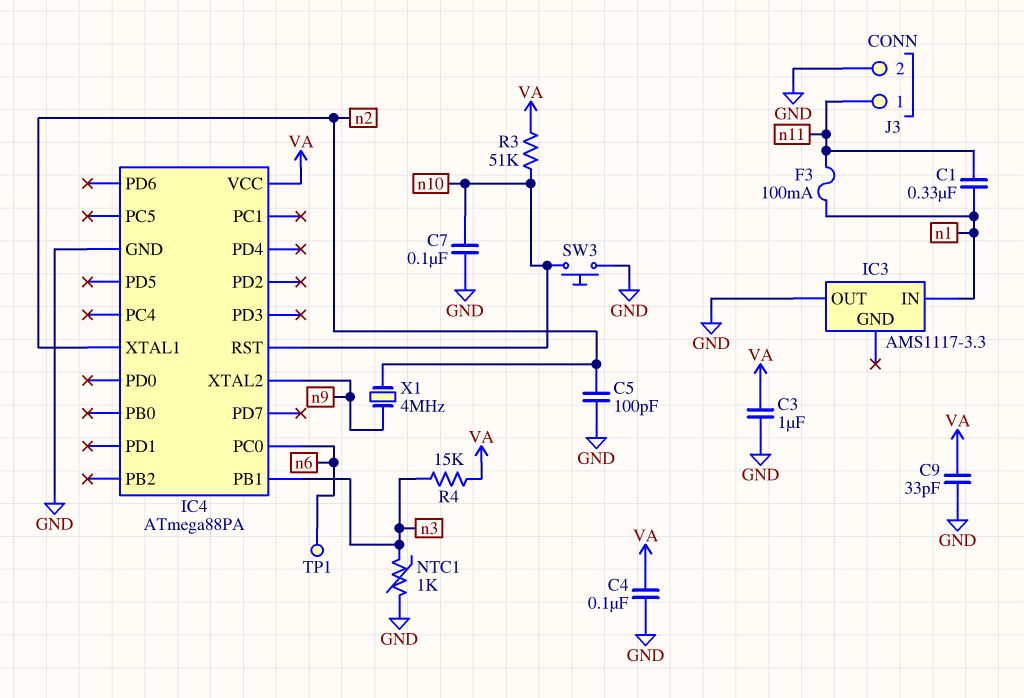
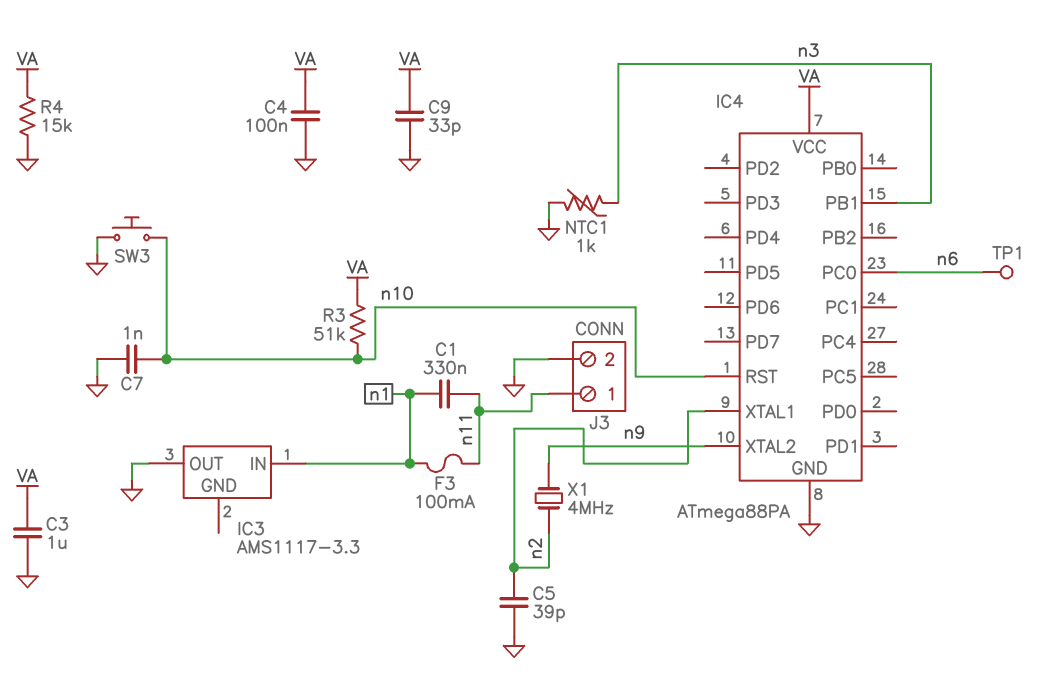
C5: 100pF (GND, n2) -> 39pF (GND, n2)
C7: 100nF (GND, n10) -> 1nF (GND, n10)
R4: 15k (VA, n3) -> 15k (GND, VA)

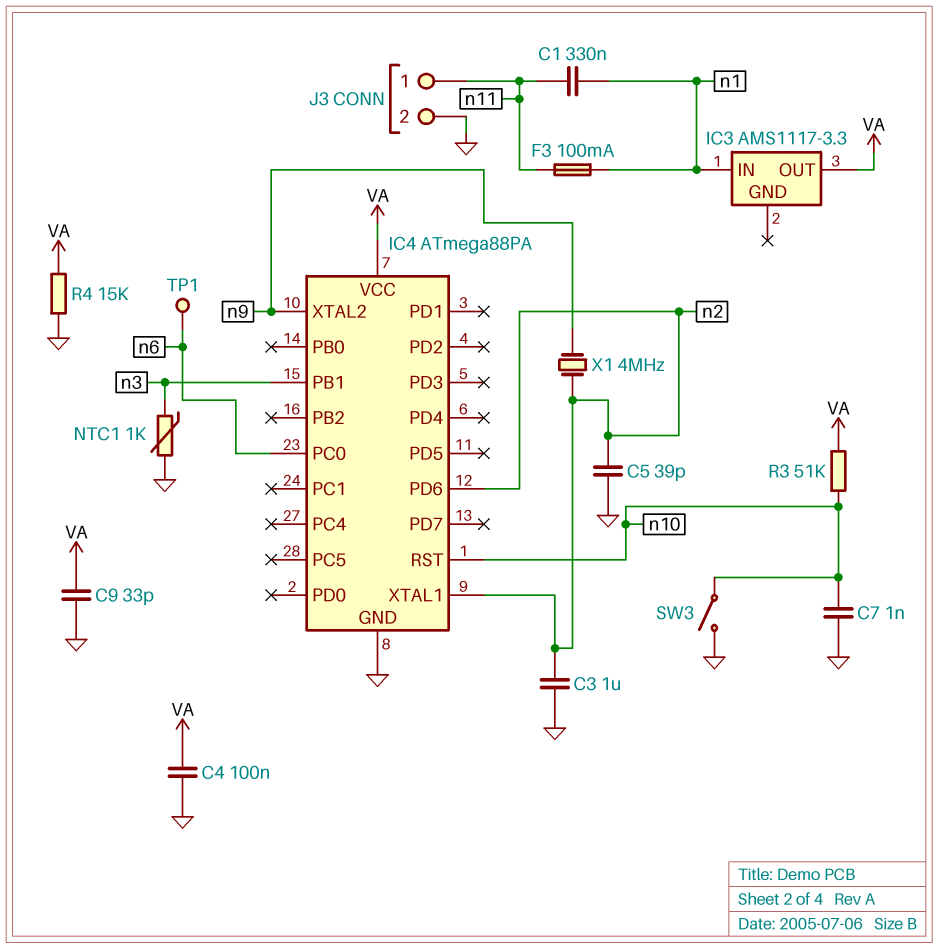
C3: 1uF (GND, VA) -> 1uF (GND, n2)
IC3 pin OUT: GND -> VA
IC4 pin PD6: none -> n2
SW3: button (GND, n10) -> switch (GND, n10)

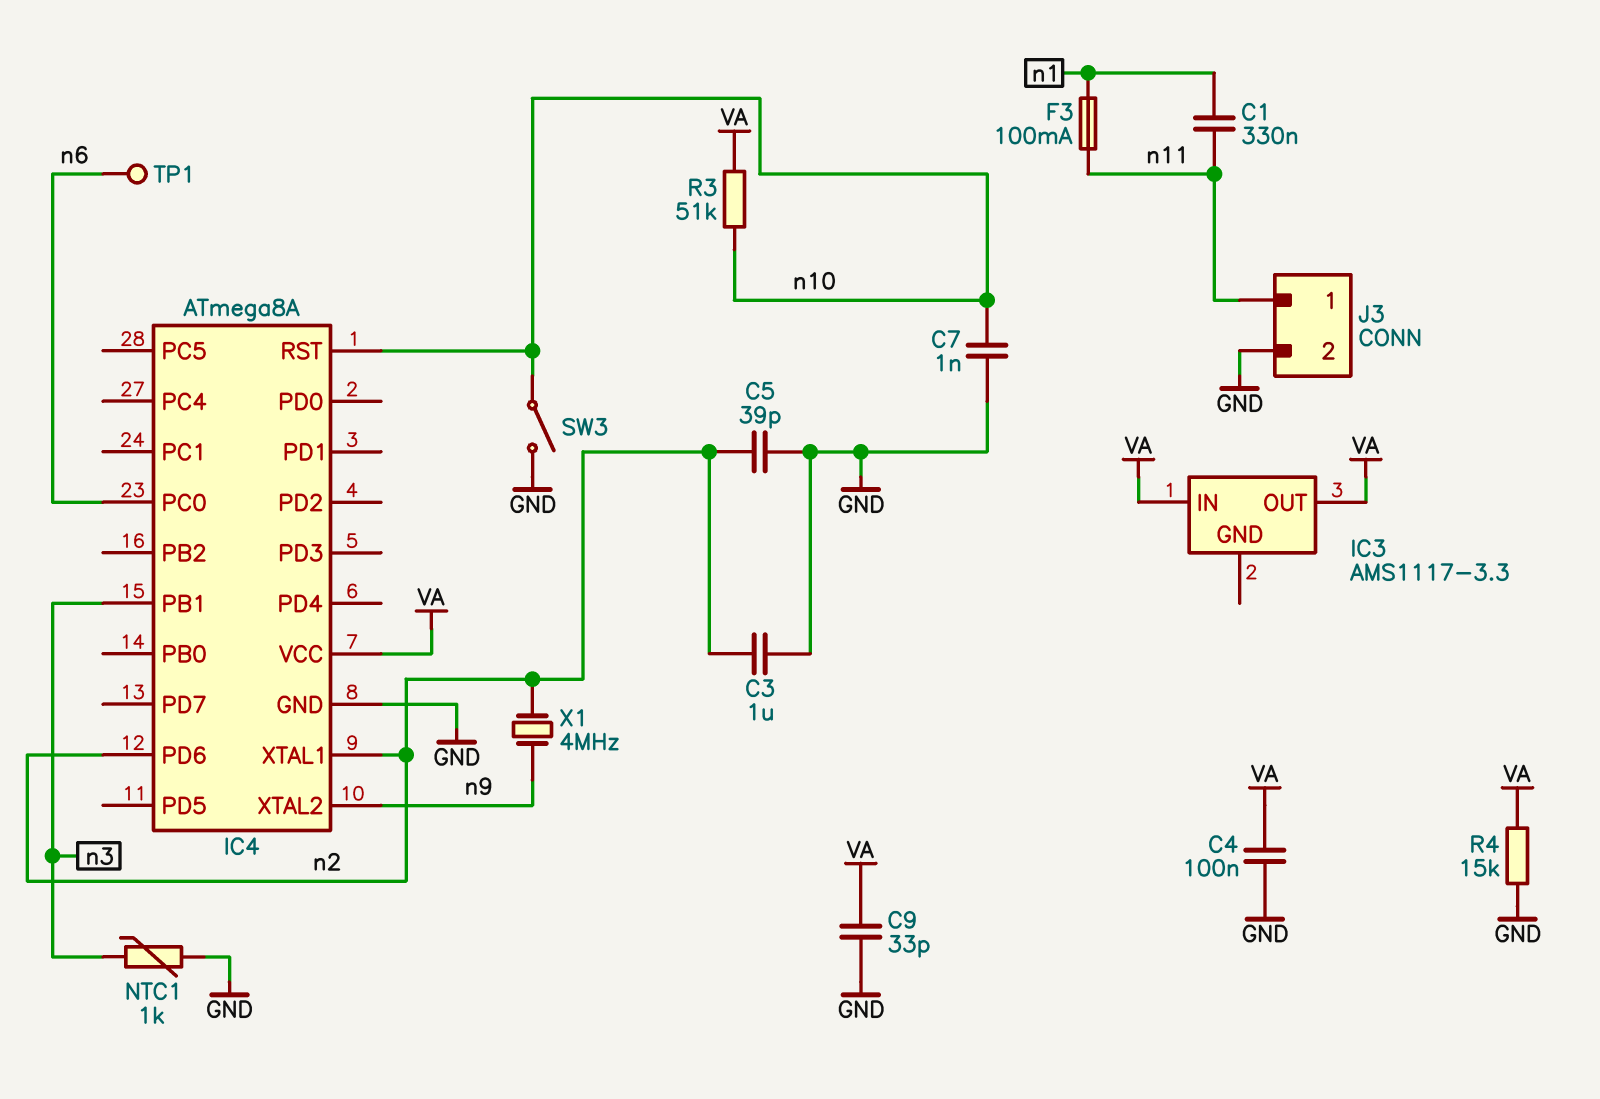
IC3 pin IN: n1 -> VA
IC4: ATmega88PA -> ATmega8A

